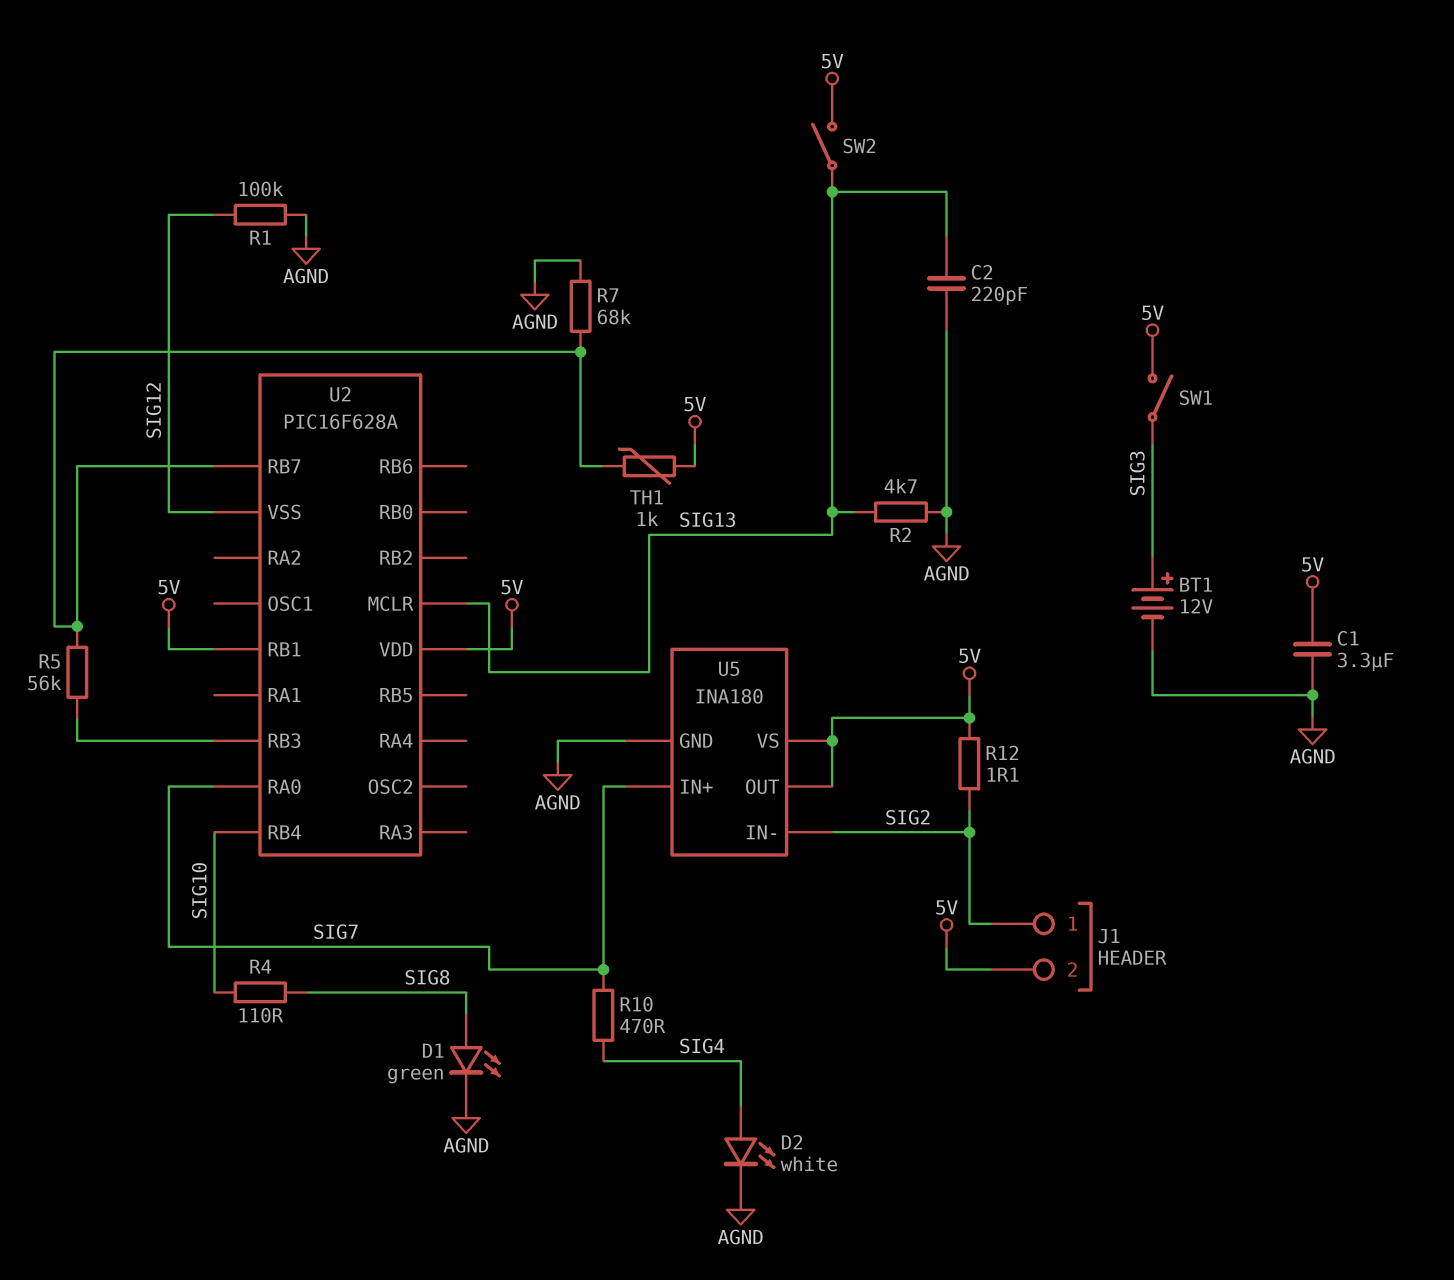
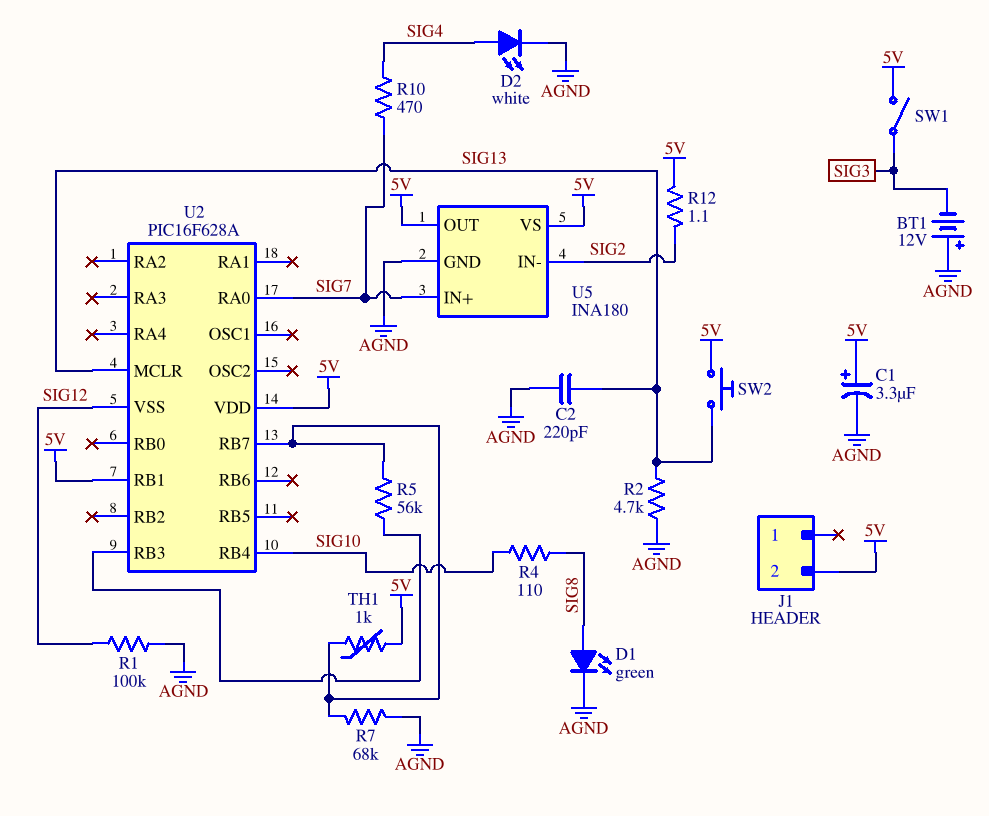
BT1: 12V (plus SIG3, minus AGND) -> 12V (plus AGND, minus SIG3)
C1: 3.3uF (5V, AGND) -> 3.3uF (plus 5V, minus AGND)
J1 pin 1: SIG2 -> none
SW2: switch (5V, SIG13) -> button (5V, SIG13)

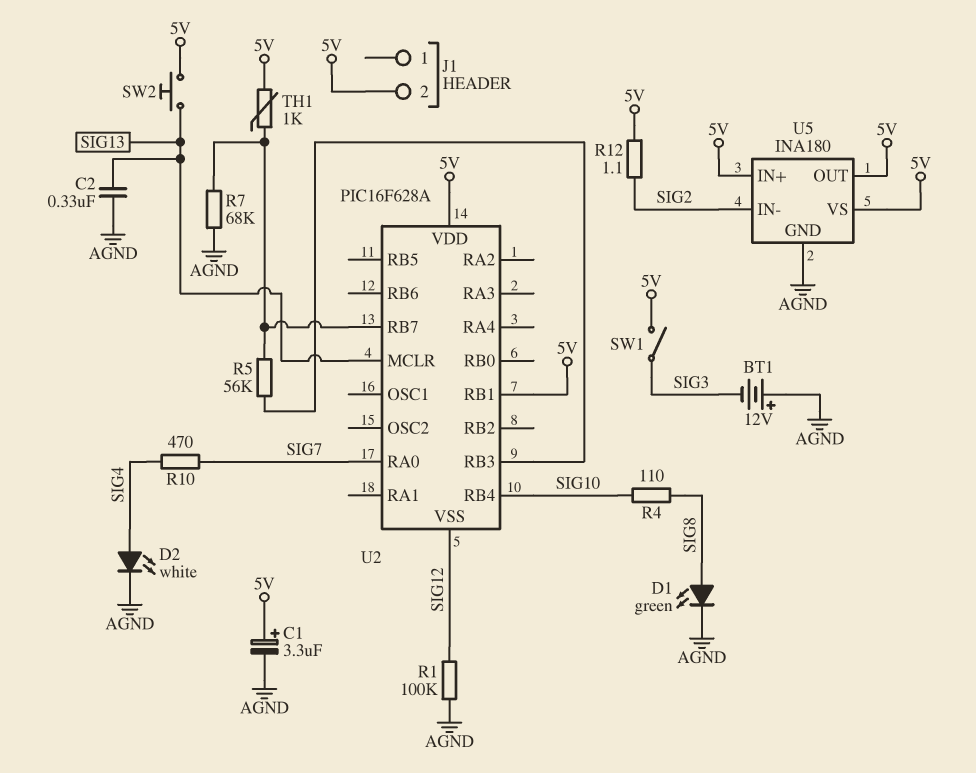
C2: 220pF (AGND, SIG13) -> 330nF (AGND, SIG13)
R2: 4.7k (AGND, SIG13) -> none
U5 pin IN+: SIG7 -> 5V

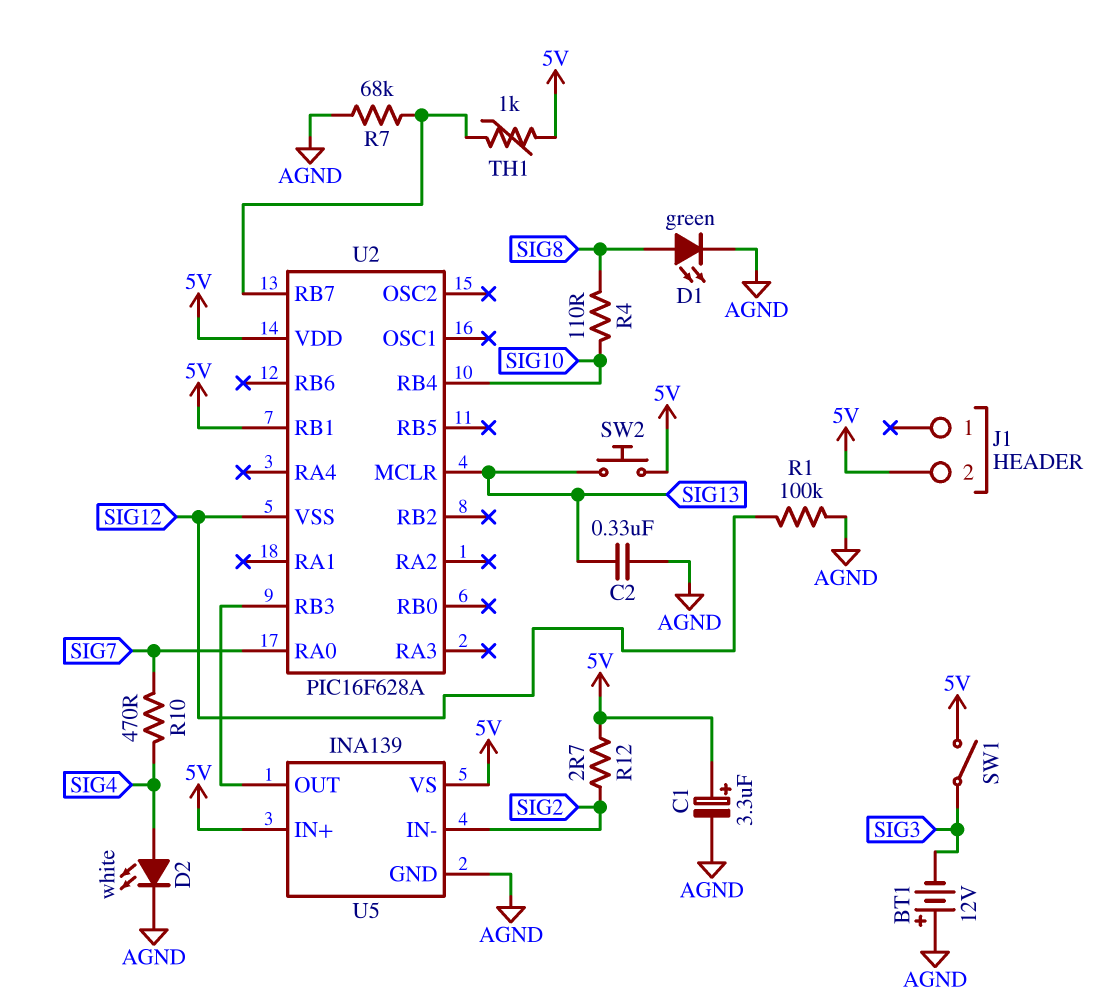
R5: 56k (U2/RB3, U2/RB7) -> none
R12: 1.1 (5V, SIG2) -> 2.7 (5V, SIG2)
U5: INA180 -> INA139
U5 pin OUT: 5V -> U2/RB3

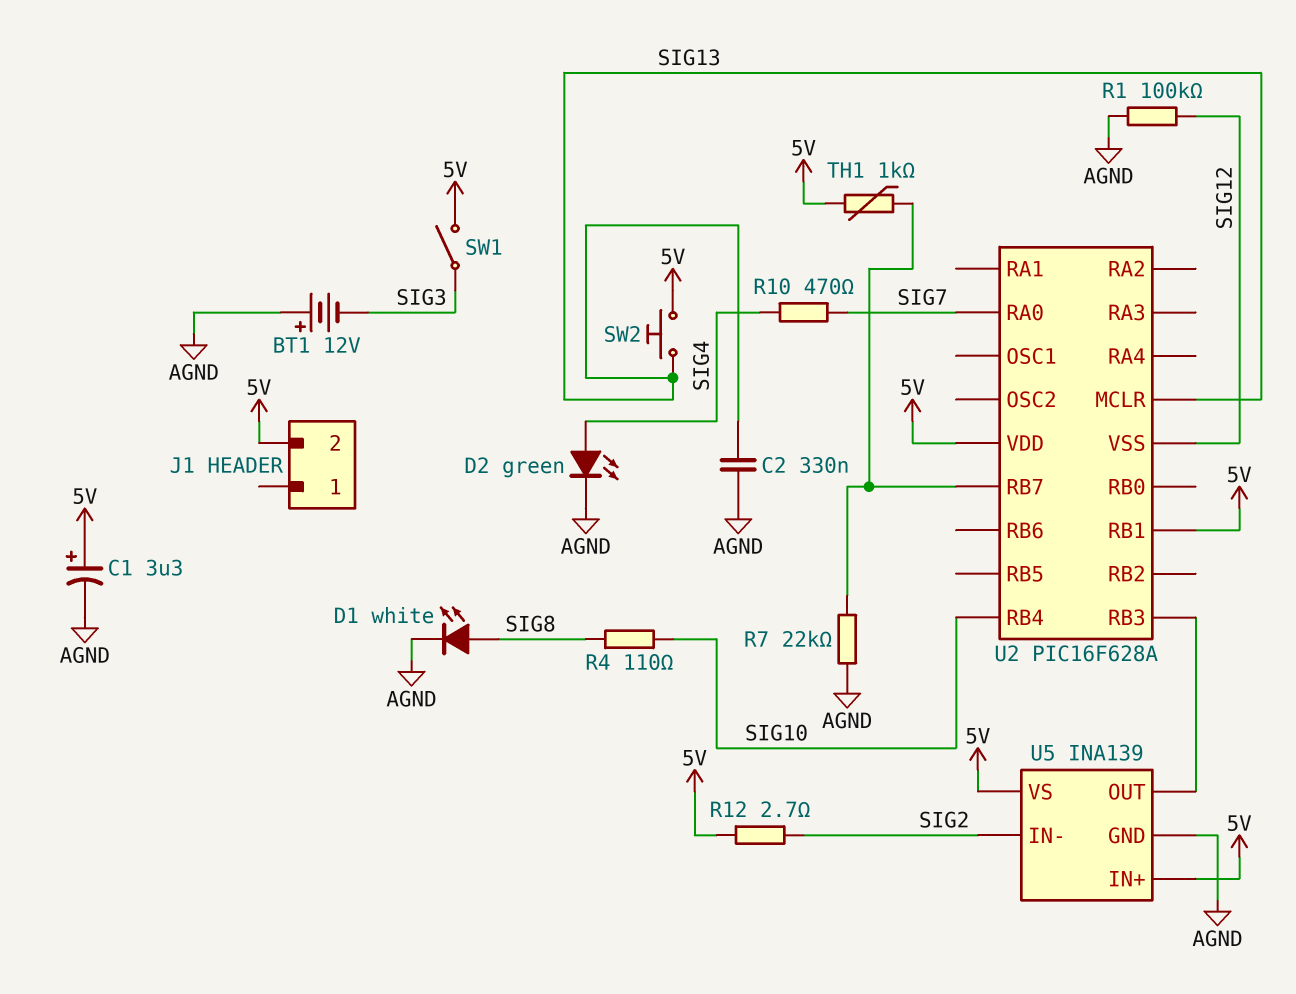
D1: LED green (A SIG8, K AGND) -> LED white (A SIG8, K AGND)
D2: LED white (A SIG4, K AGND) -> LED green (A SIG4, K AGND)
R7: 68k (AGND, U2/RB7) -> 22k (AGND, U2/RB7)

